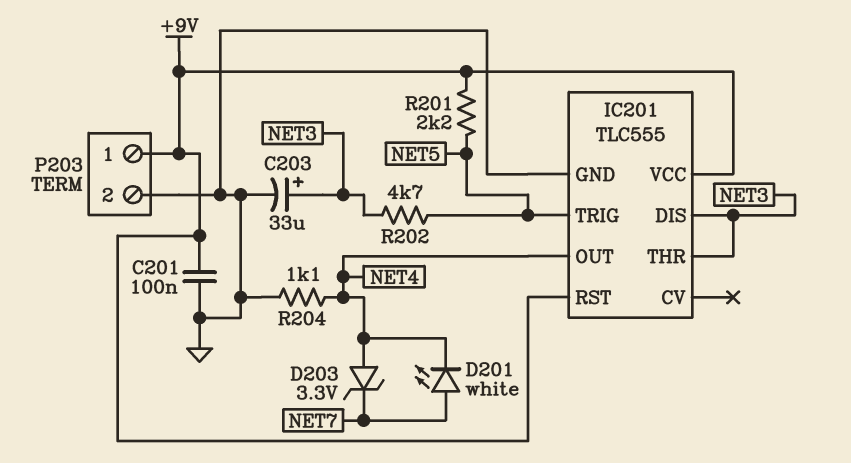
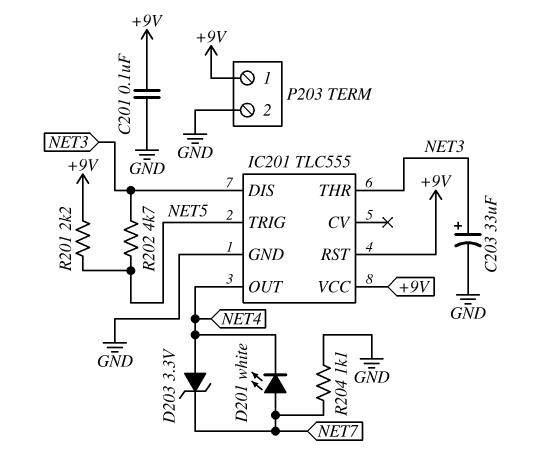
R204: 1.1k (GND, NET4) -> 1.1k (GND, NET7)

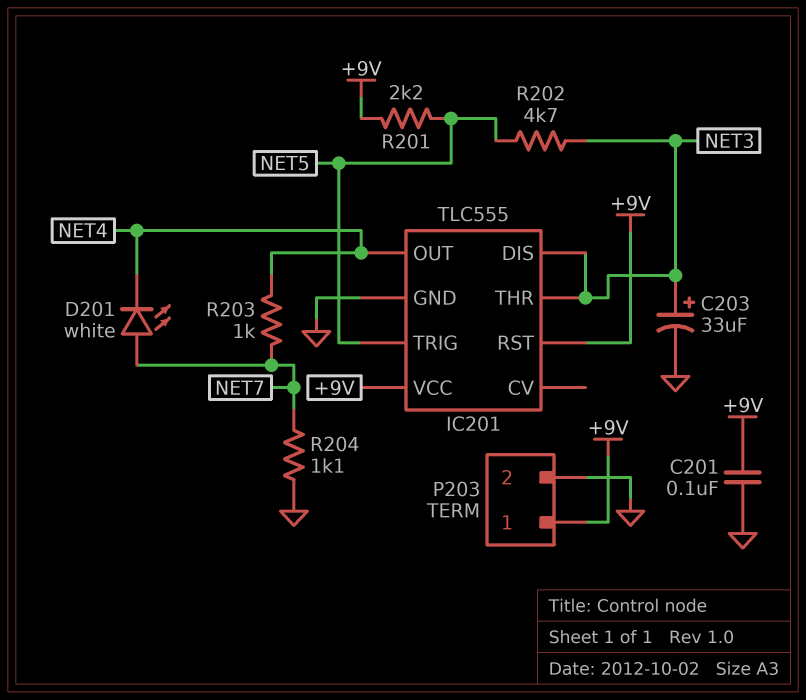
D203: zener 3.3V (A NET4, K NET7) -> none
R203: none -> 1k (NET4, NET7)

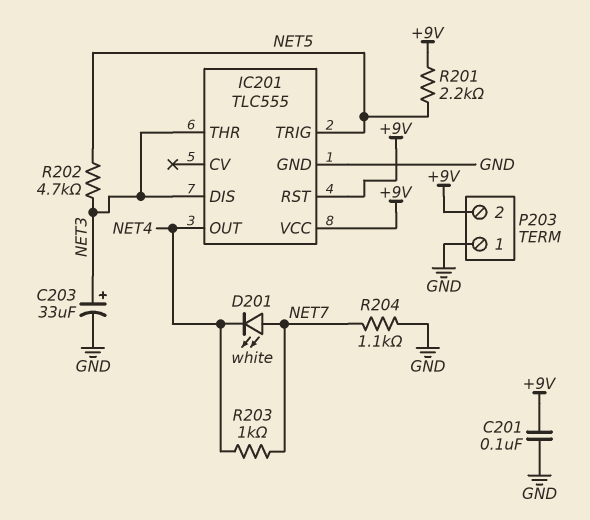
P203 pin 1: +9V -> GND
P203 pin 2: GND -> +9V

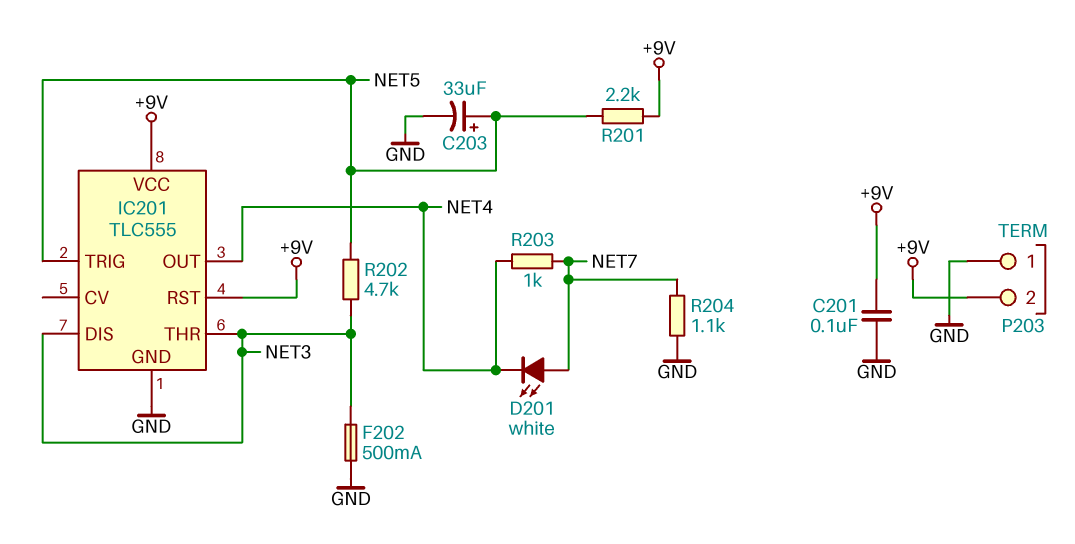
C203: 33uF (plus NET3, minus GND) -> 33uF (plus NET5, minus GND)
F202: none -> 500mA (GND, NET3)

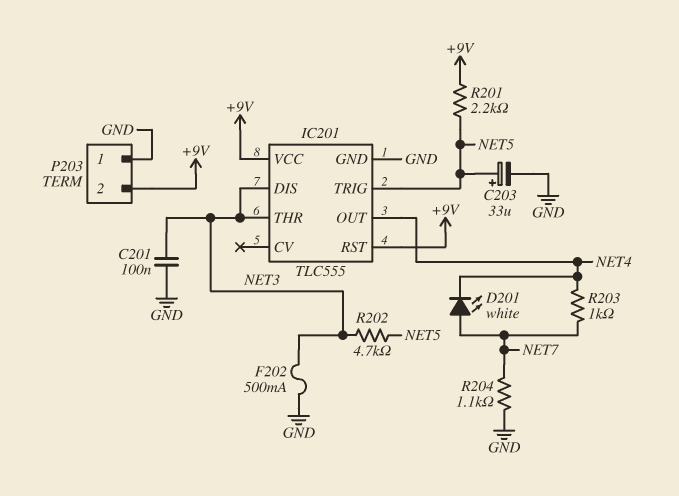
C201: 100nF (+9V, GND) -> 100nF (GND, NET3)

